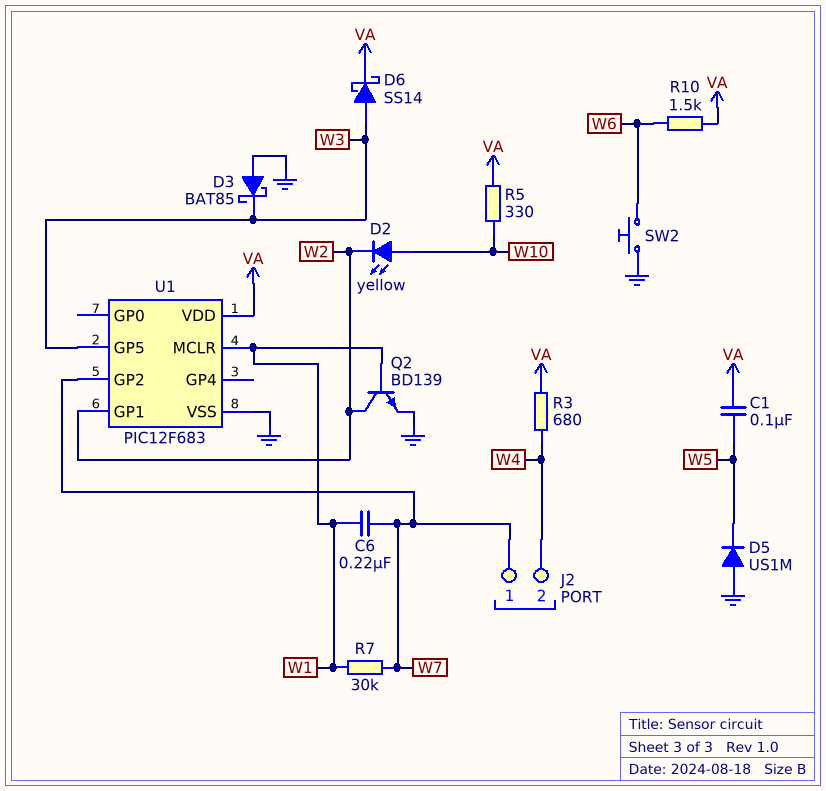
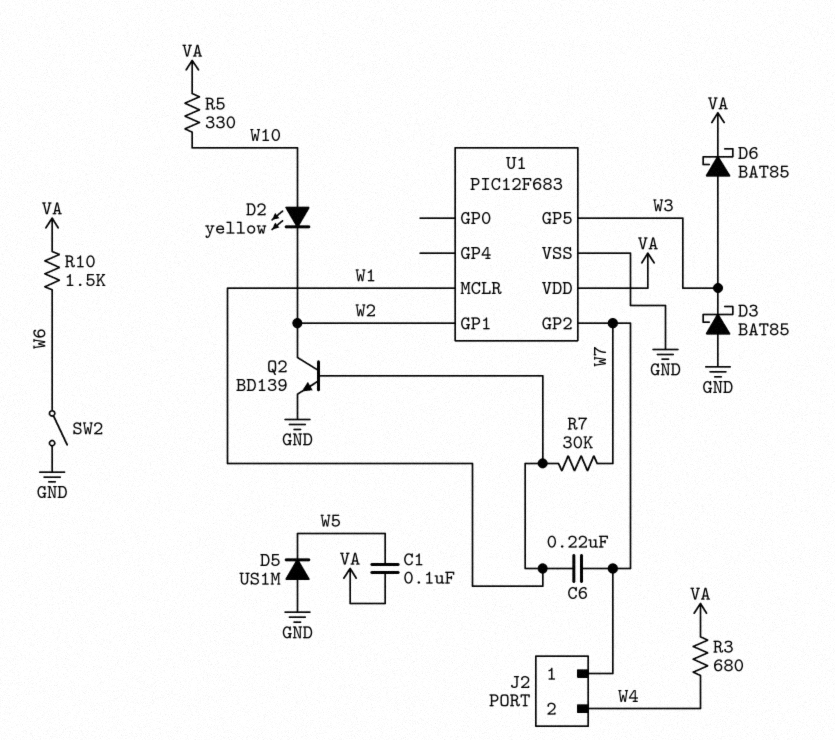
D6: schottky SS14 (A W3, K VA) -> schottky BAT85 (A W3, K VA)
SW2: button (GND, W6) -> switch (GND, W6)

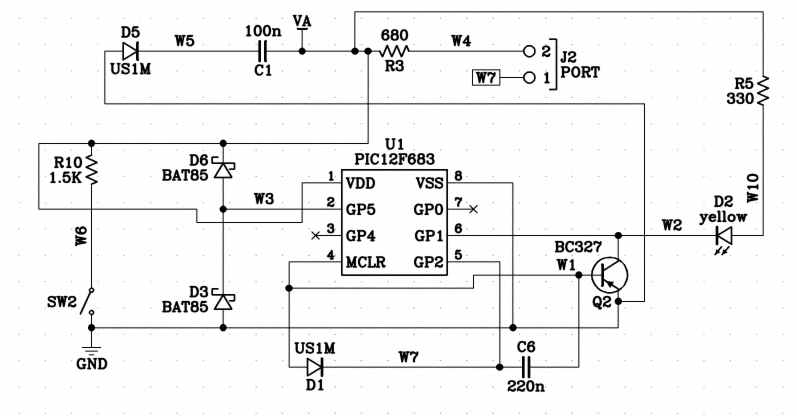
D1: none -> diode US1M (A W1, K W7)
Q2: NPN BD139 (B W1, C W2, E GND) -> PNP BC327 (B W1, C W2, E GND)
R7: 30k (W1, W7) -> none

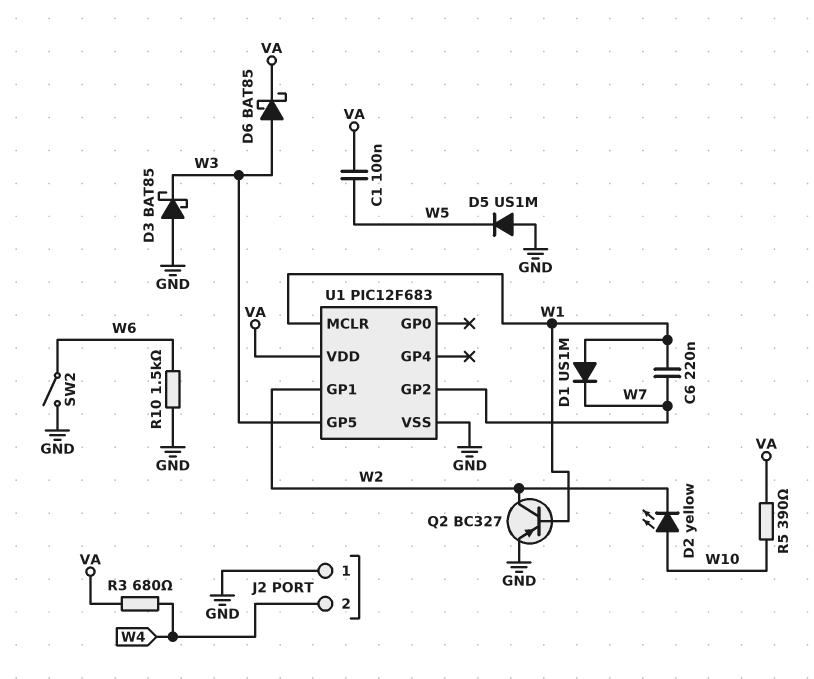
J2 pin 1: W7 -> GND
R5: 330 (VA, W10) -> 390 (VA, W10)
R10: 1.5k (VA, W6) -> 1.5k (GND, W6)

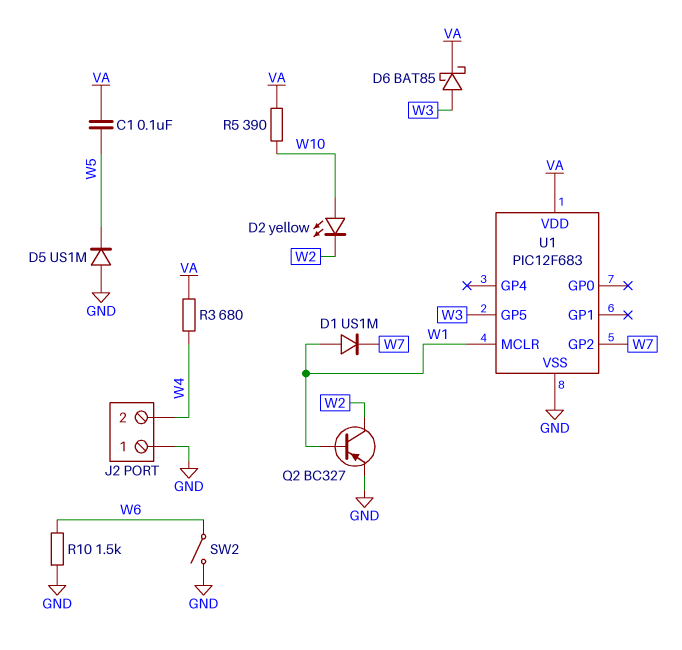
C6: 220nF (W1, W7) -> none
D3: schottky BAT85 (A GND, K W3) -> none
U1 pin GP1: W2 -> none

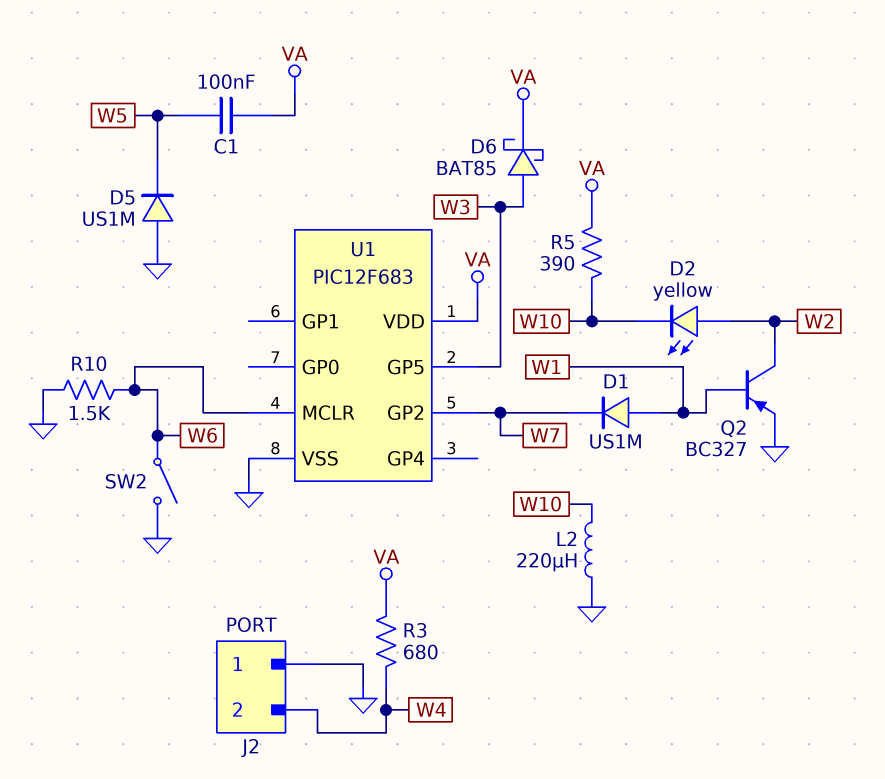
D2: LED yellow (A W10, K W2) -> LED yellow (A W2, K W10)
L2: none -> 220uH (GND, W10)
U1 pin MCLR: W1 -> W6

